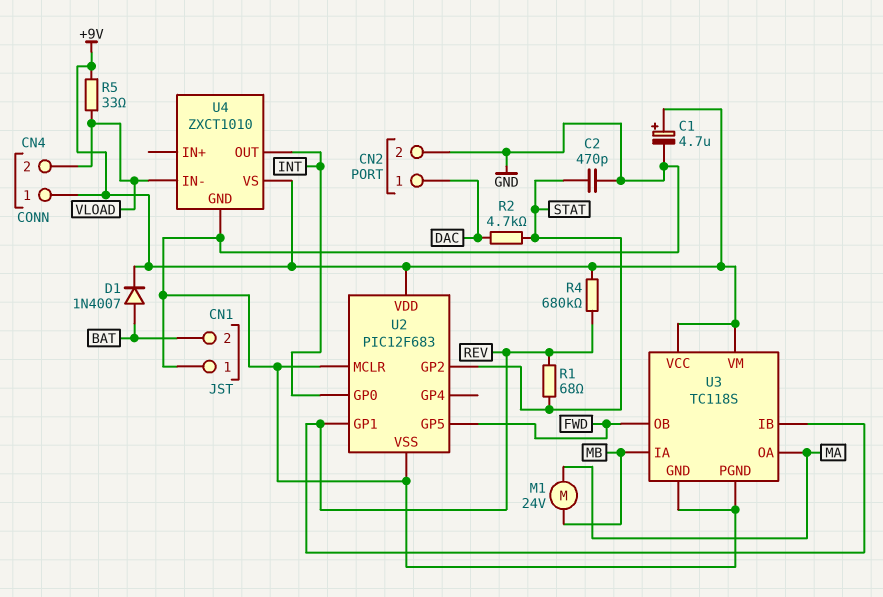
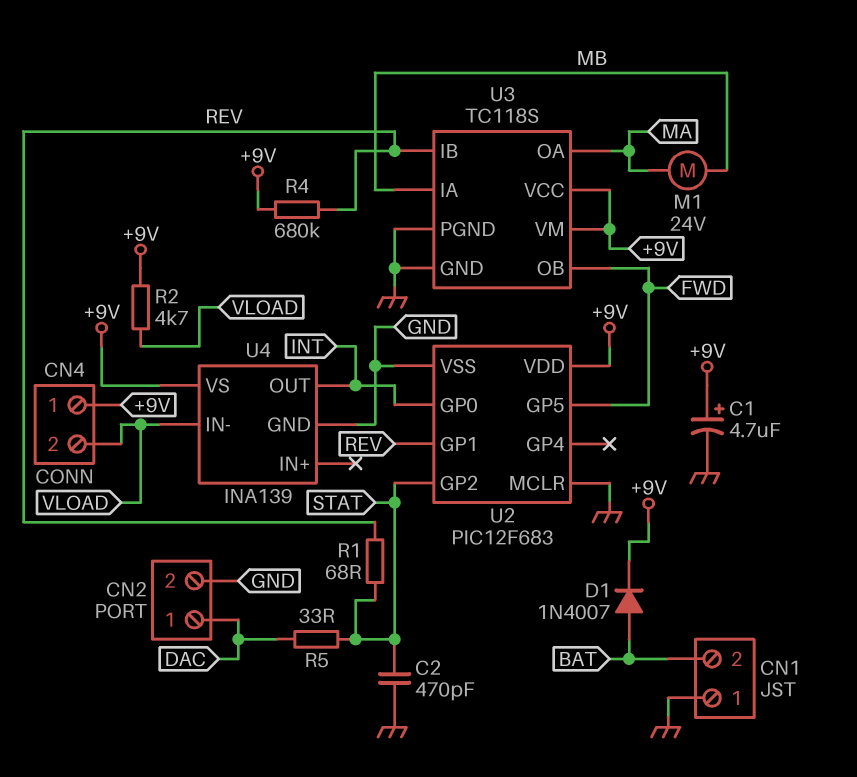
R2: 4.7k (DAC, STAT) -> 4.7k (+9V, VLOAD)
R5: 33 (+9V, VLOAD) -> 33 (DAC, STAT)
U4: ZXCT1010 -> INA139

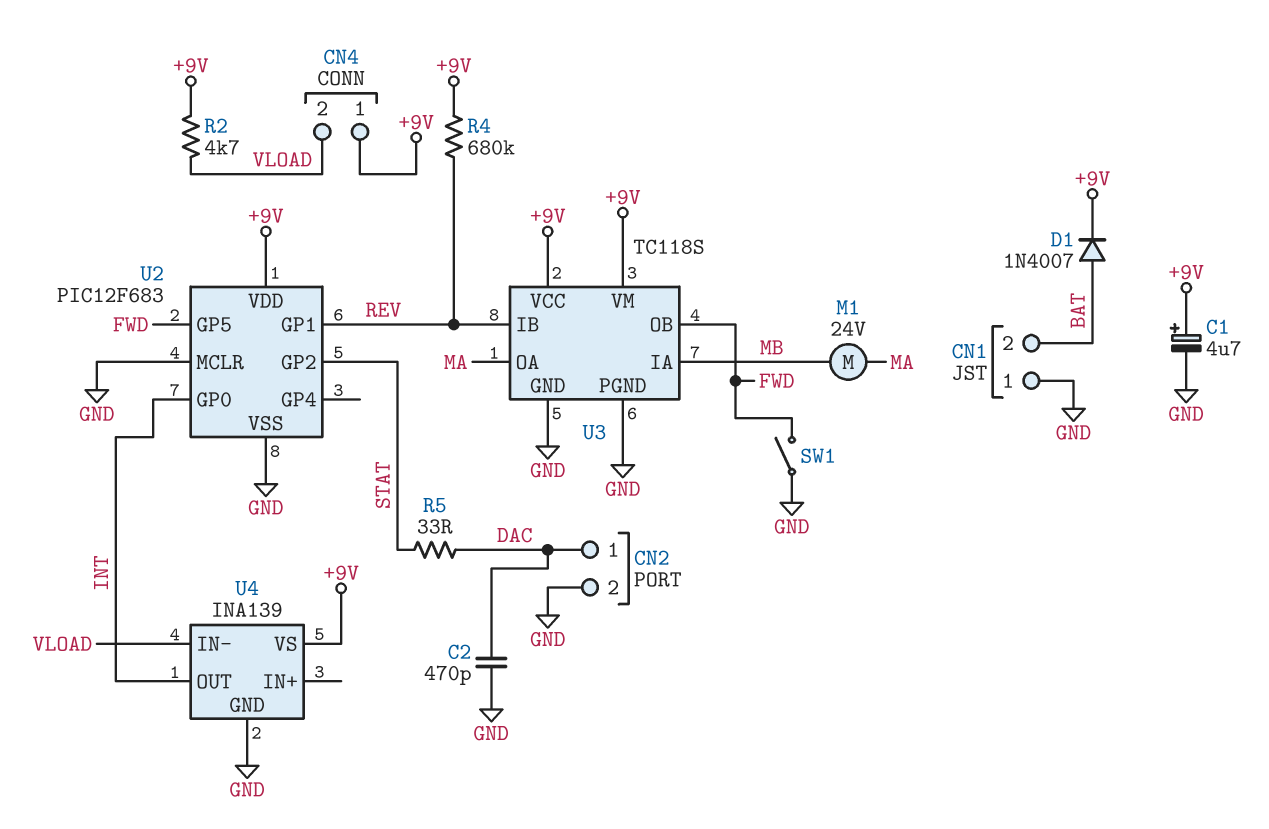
C2: 470pF (GND, STAT) -> 470pF (DAC, GND)
R1: 68 (REV, STAT) -> none
SW1: none -> switch (FWD, GND)

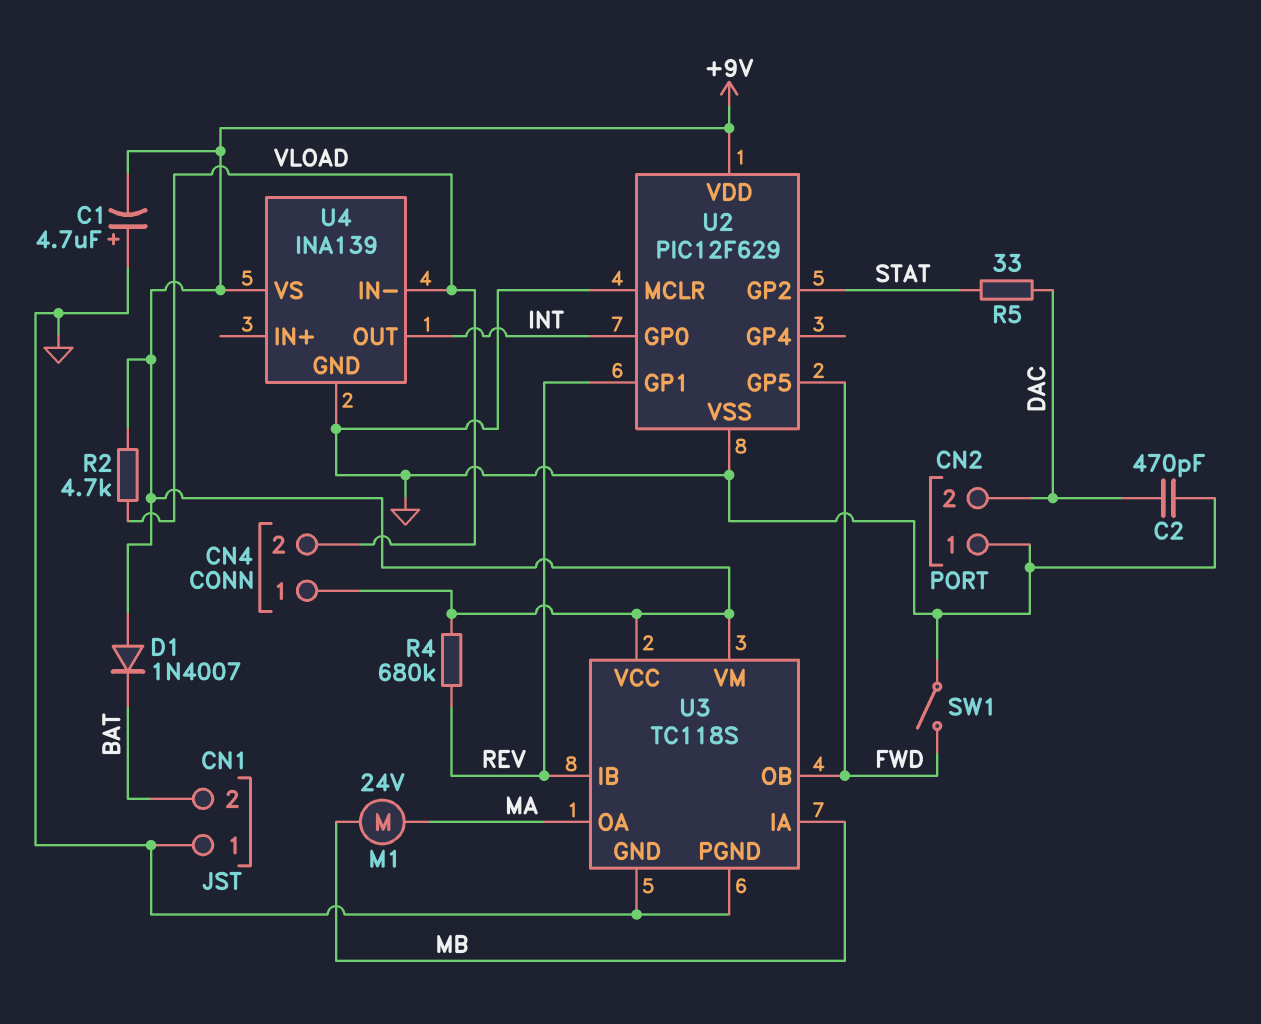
C1: 4.7uF (plus +9V, minus GND) -> 4.7uF (plus GND, minus +9V)
CN2 pin 1: DAC -> GND
CN2 pin 2: GND -> DAC
D1: diode 1N4007 (A BAT, K +9V) -> diode 1N4007 (A +9V, K BAT)
U2: PIC12F683 -> PIC12F629

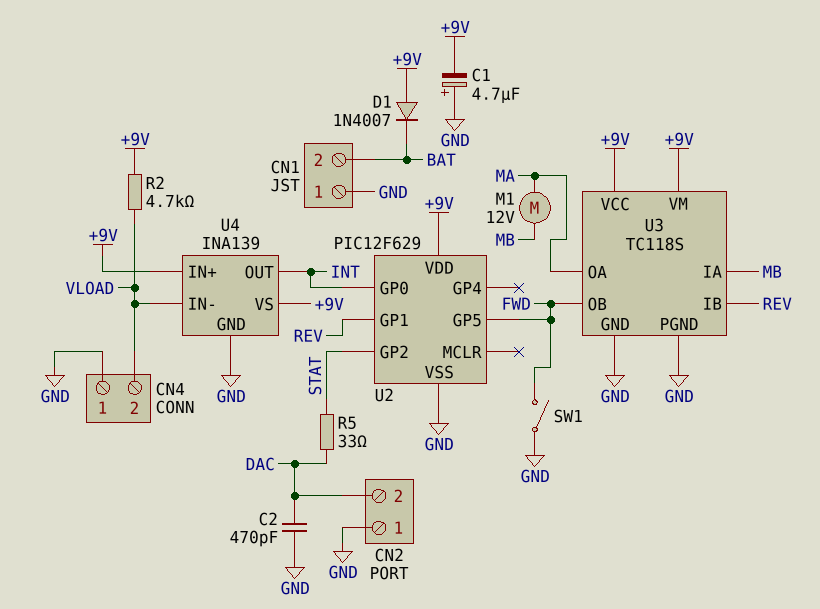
CN4 pin 1: +9V -> GND
M1: motor 24V (MA, MB) -> motor 12V (MA, MB)
R4: 680k (+9V, REV) -> none
U2 pin MCLR: GND -> none
U4 pin IN+: none -> +9V

